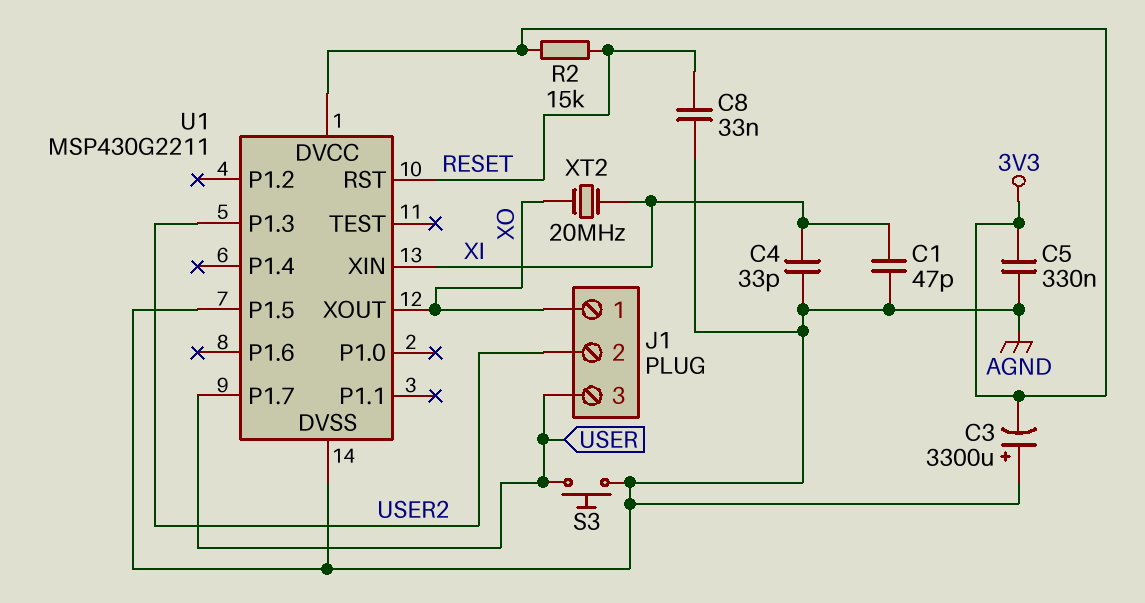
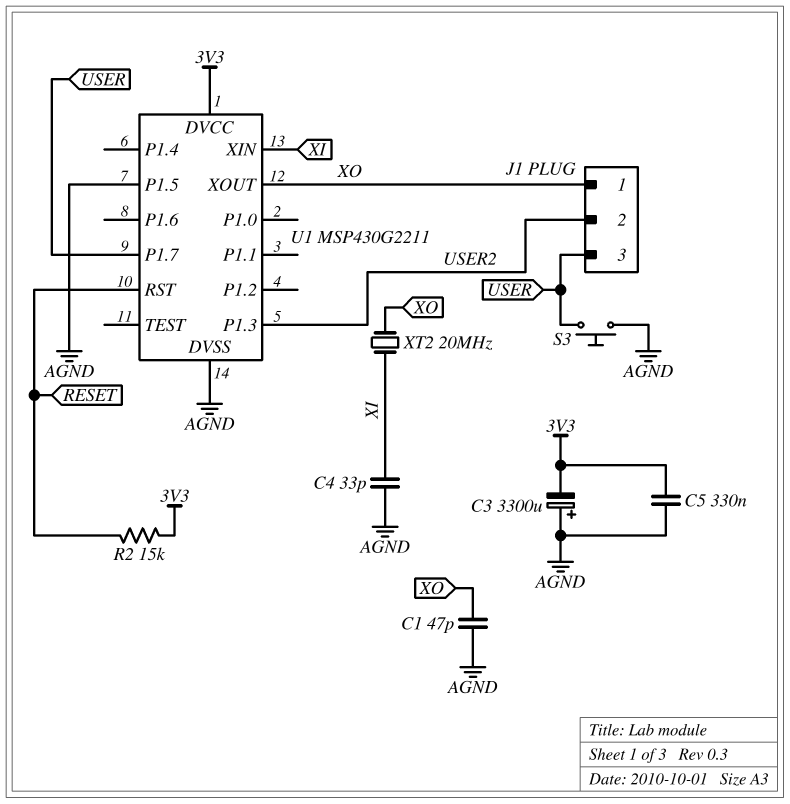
C1: 47pF (AGND, XI) -> 47pF (AGND, XO)
C8: 33nF (AGND, RESET) -> none

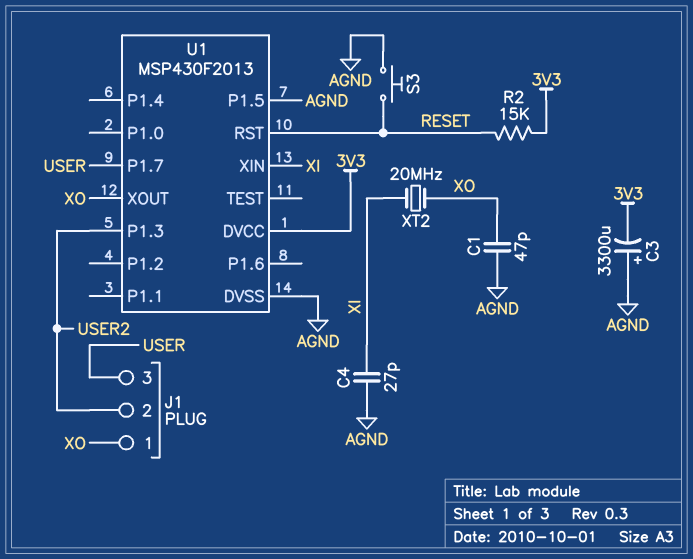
C4: 33pF (AGND, XI) -> 27pF (AGND, XI)
C5: 330nF (3V3, AGND) -> none
S3: button (AGND, USER) -> button (AGND, RESET)
U1: MSP430G2211 -> MSP430F2013

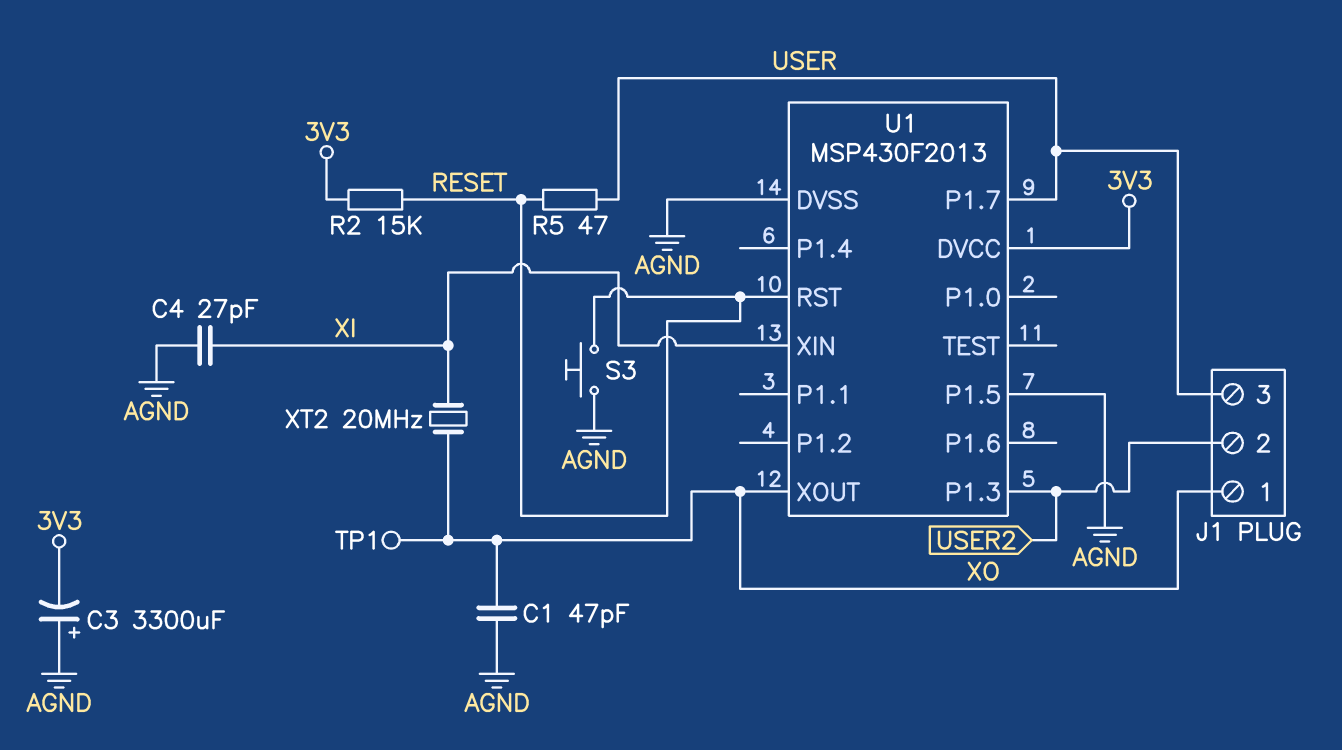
R5: none -> 47 (RESET, USER)
TP1: none -> test point (XO)

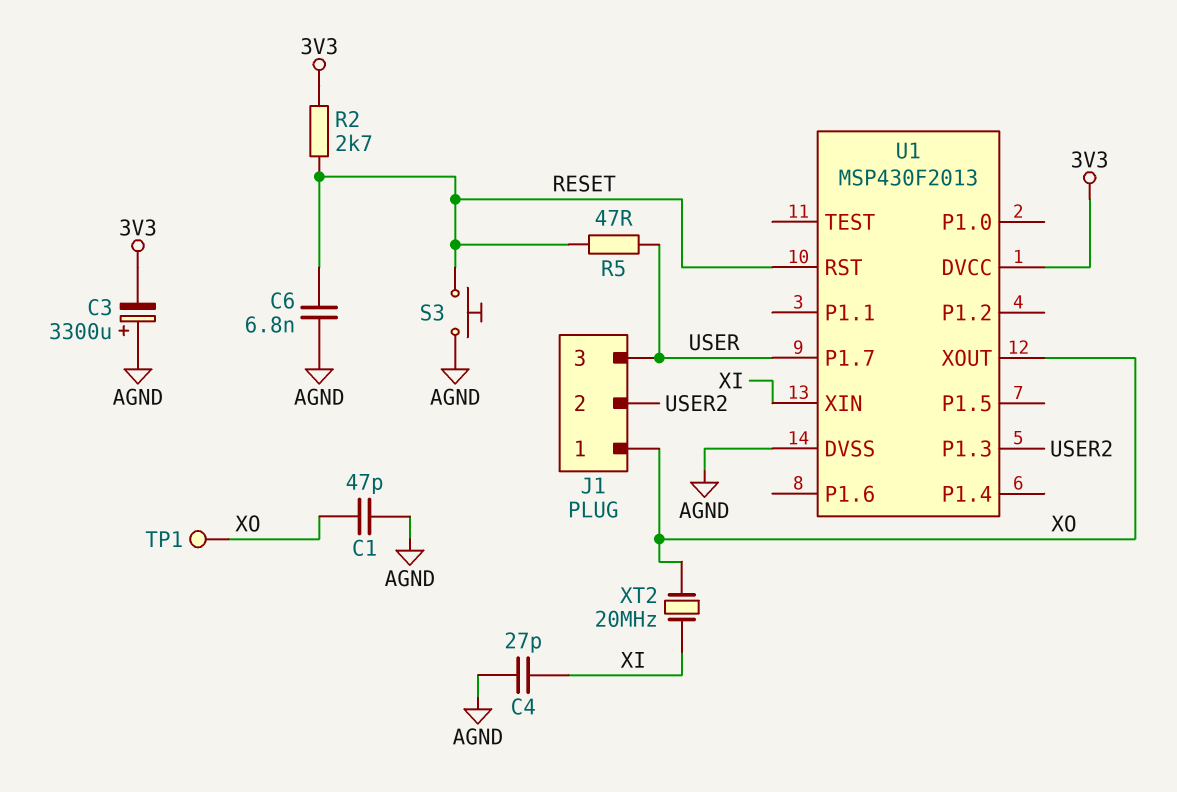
C6: none -> 6.8nF (AGND, RESET)
R2: 15k (3V3, RESET) -> 2.7k (3V3, RESET)
U1 pin P1.5: AGND -> none

